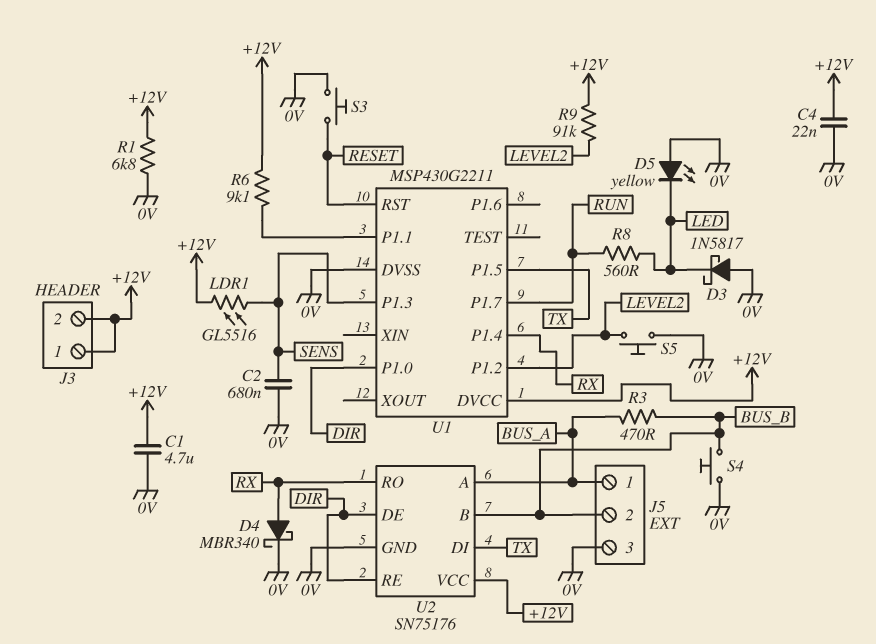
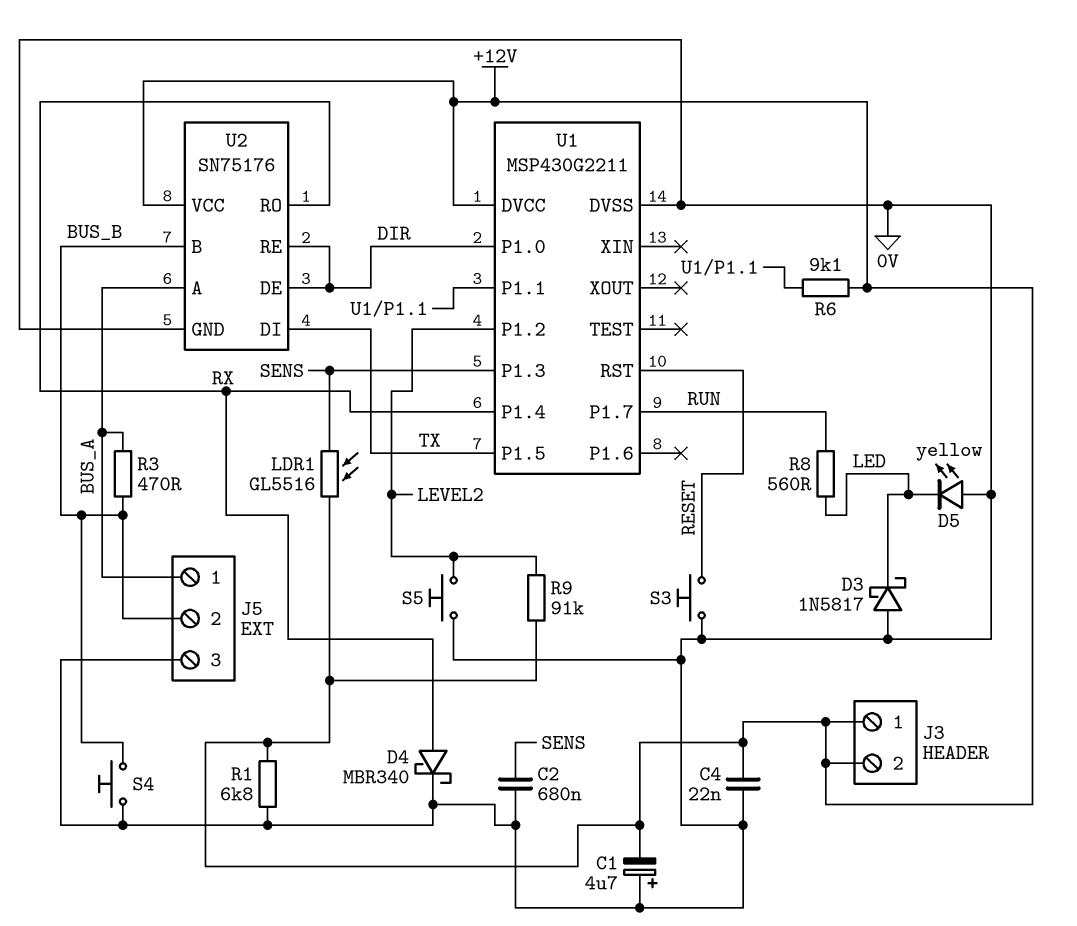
C1: 4.7uF (+12V, 0V) -> 4.7uF (plus 0V, minus +12V)

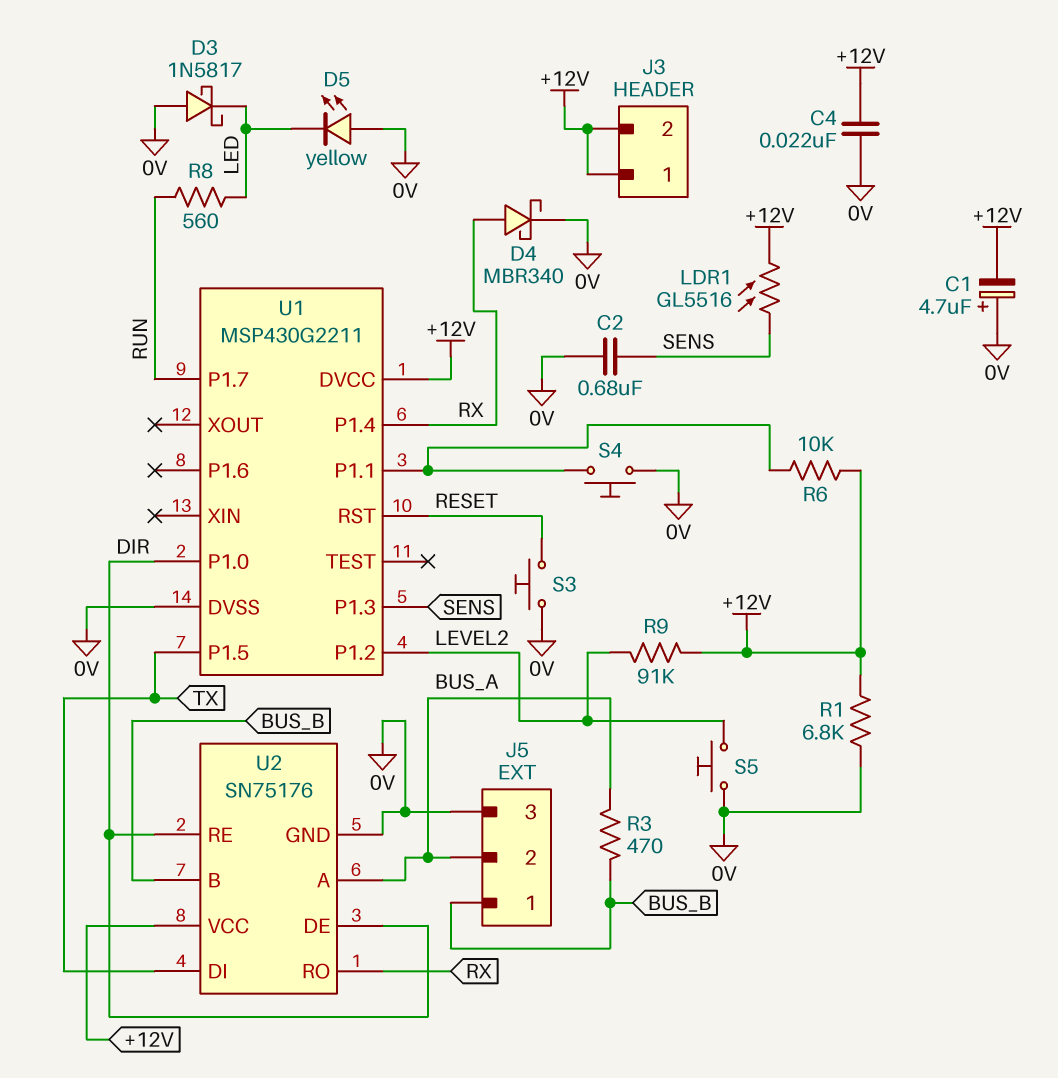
J5 pin 1: BUS_A -> BUS_B
J5 pin 2: BUS_B -> BUS_A
R6: 9.1k (+12V, U1/P1.1) -> 10k (+12V, U1/P1.1)
S4: button (0V, BUS_B) -> button (0V, U1/P1.1)

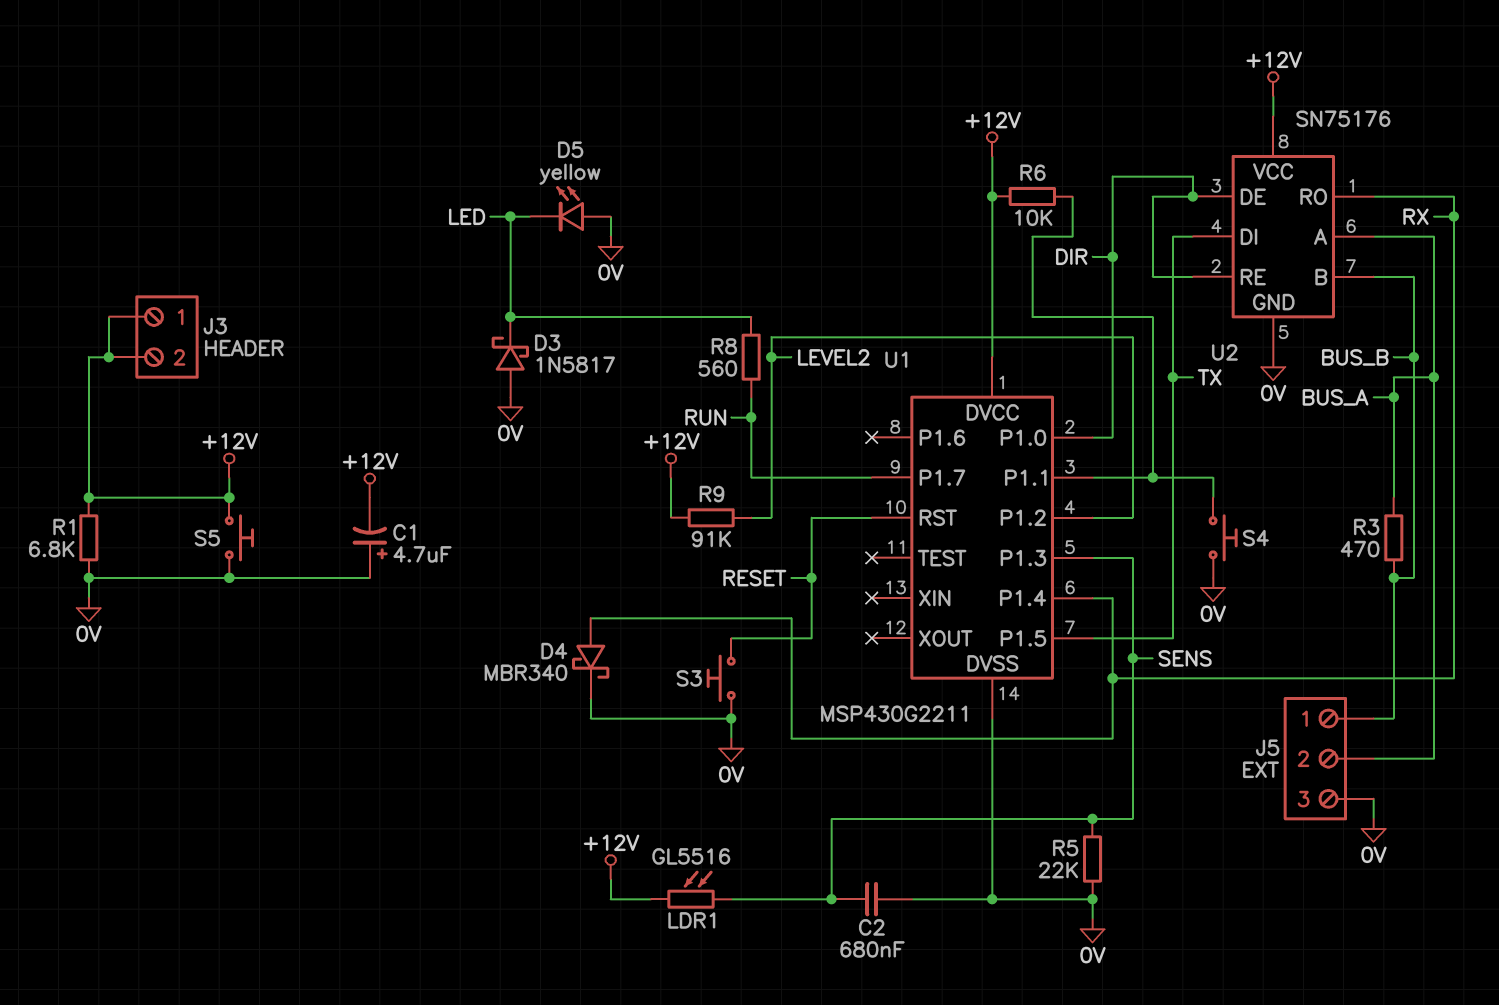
C4: 22nF (+12V, 0V) -> none
R5: none -> 22k (0V, SENS)
S5: button (0V, LEVEL2) -> button (+12V, 0V)

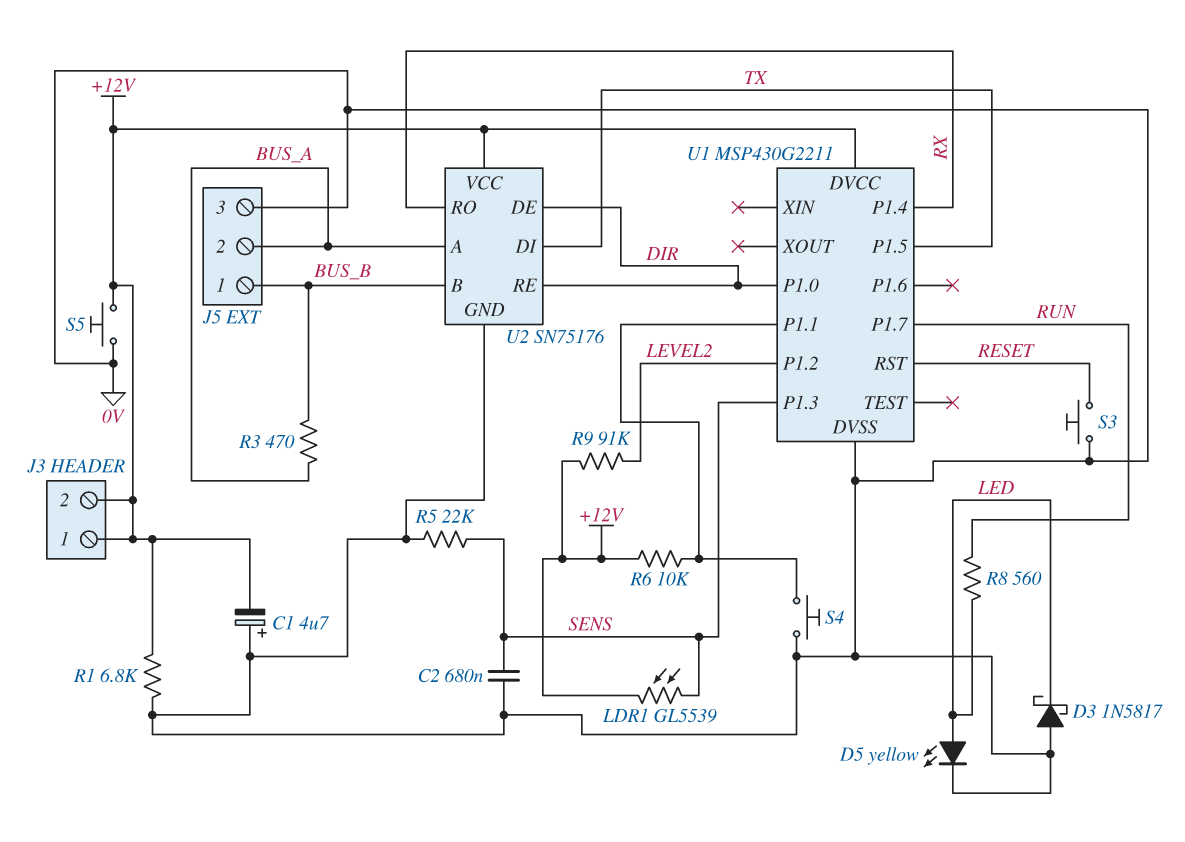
D4: schottky MBR340 (A RX, K 0V) -> none
D5: LED yellow (A 0V, K LED) -> LED yellow (A LED, K 0V)
LDR1: GL5516 (+12V, SENS) -> GL5539 (+12V, SENS)

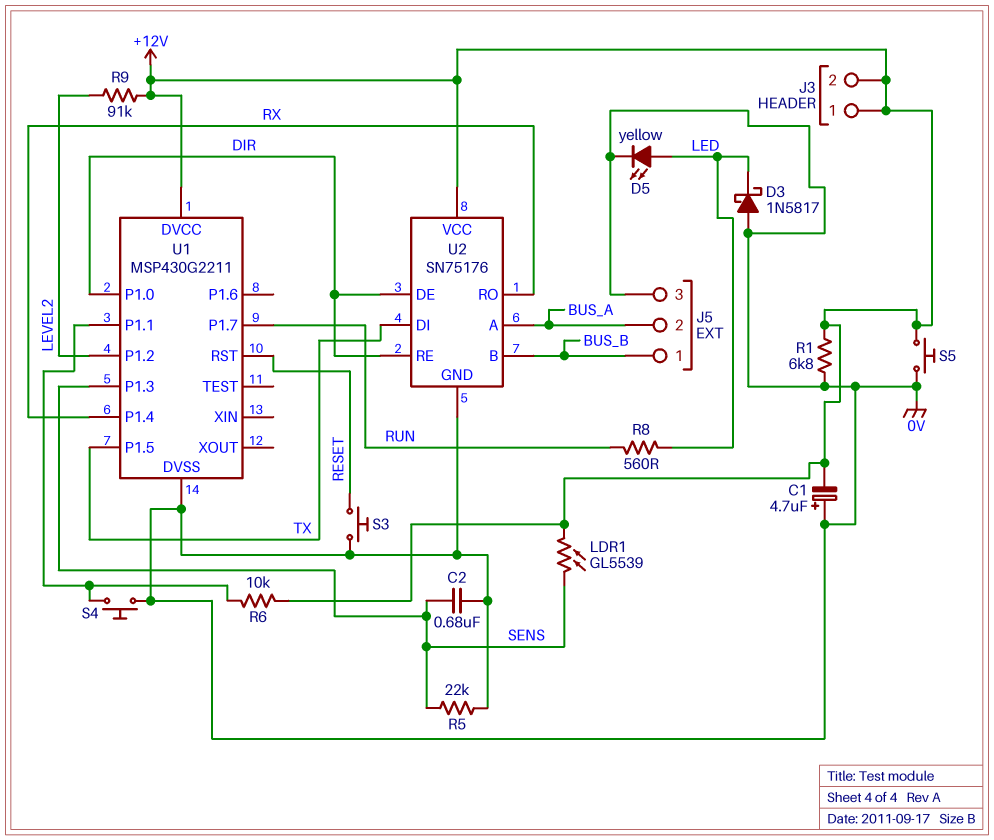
R3: 470 (BUS_A, BUS_B) -> none

